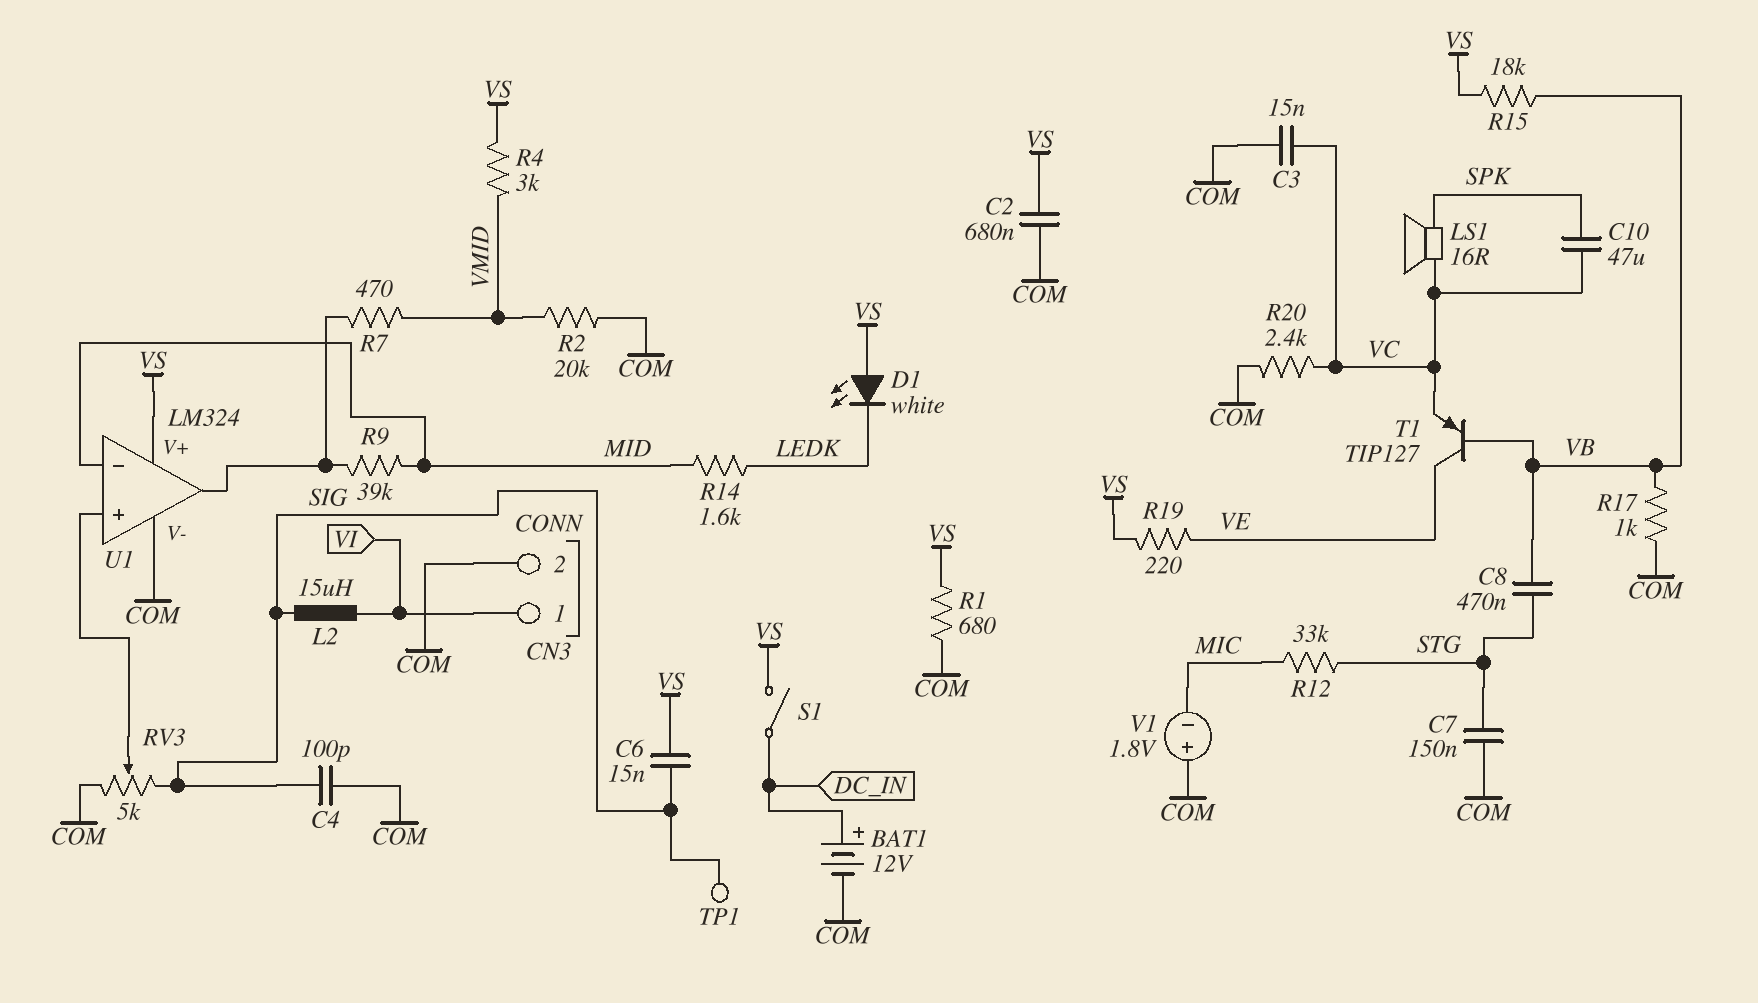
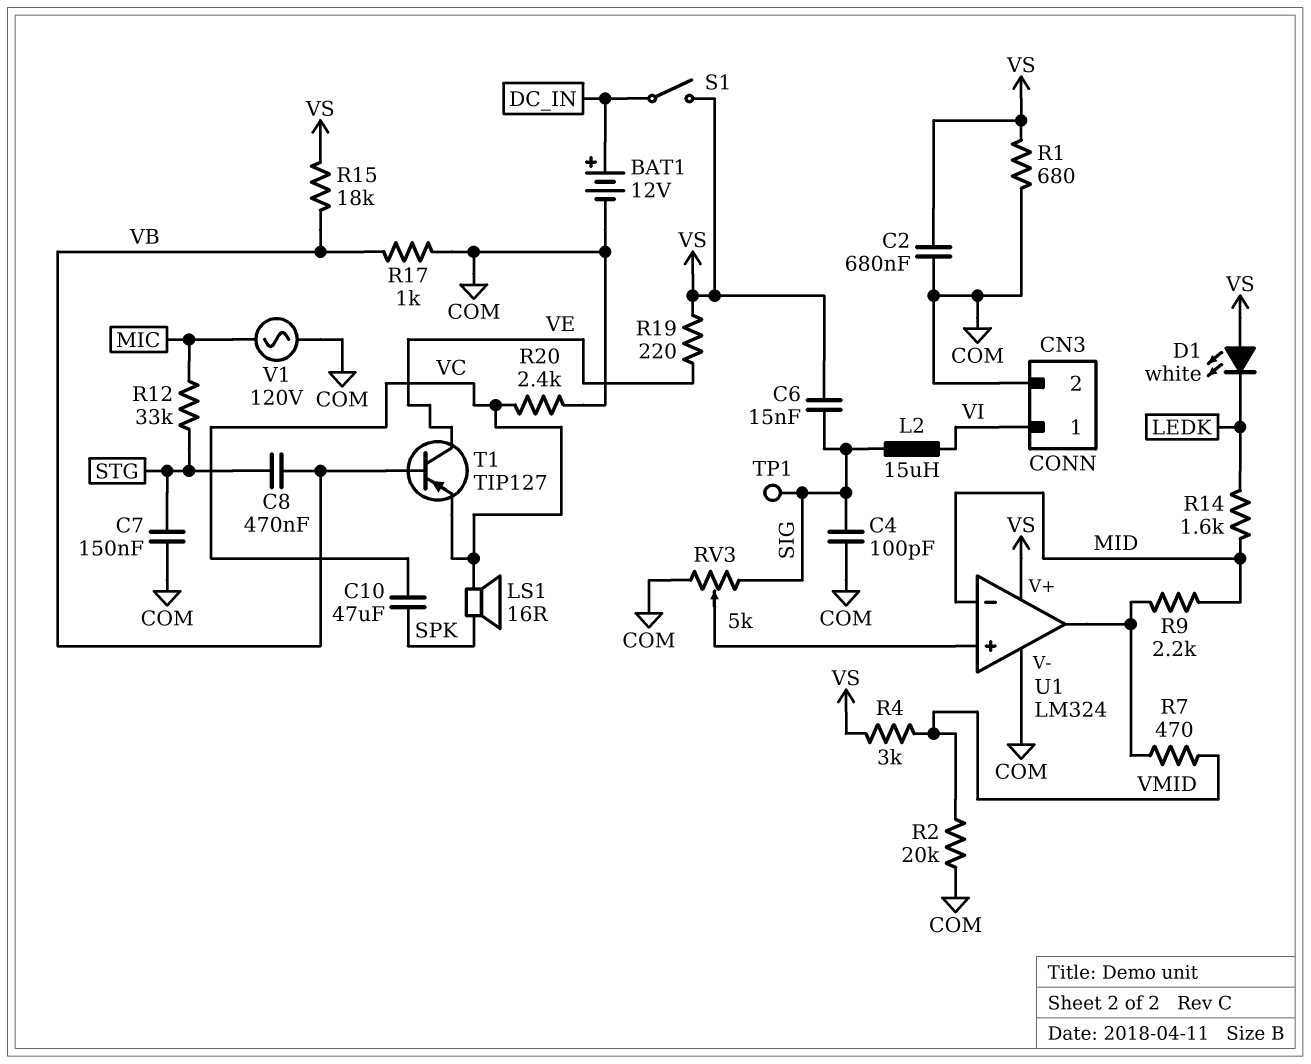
C3: 15nF (COM, VC) -> none
R9: 39k (MID, U1/out) -> 2.2k (MID, U1/out)
V1: 1.8V (plus COM, minus MIC) -> AC 120V (COM, MIC)

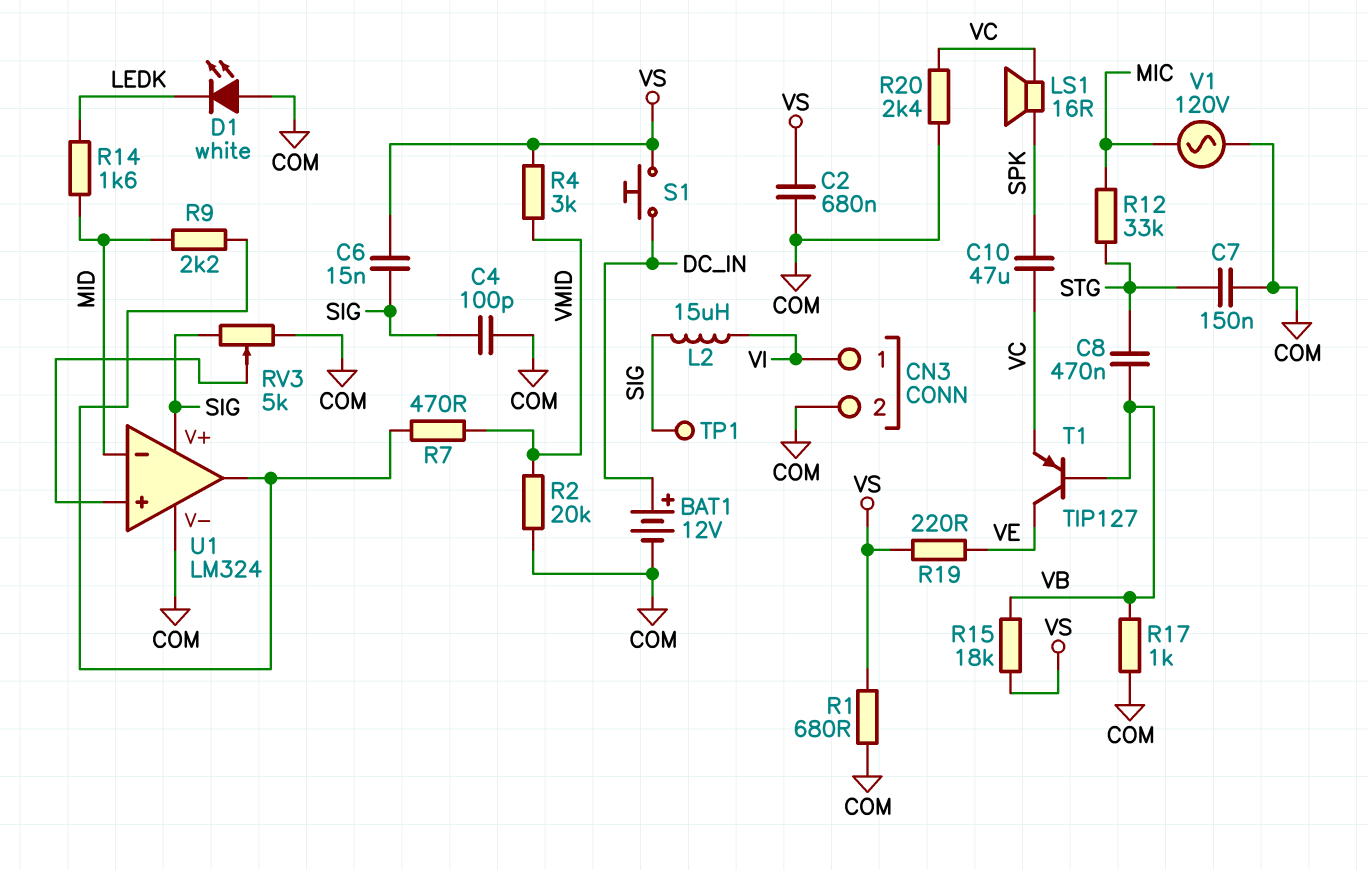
D1: LED white (A VS, K LEDK) -> LED white (A COM, K LEDK)
S1: switch (DC_IN, VS) -> button (DC_IN, VS)
U1 pin V+: VS -> SIG

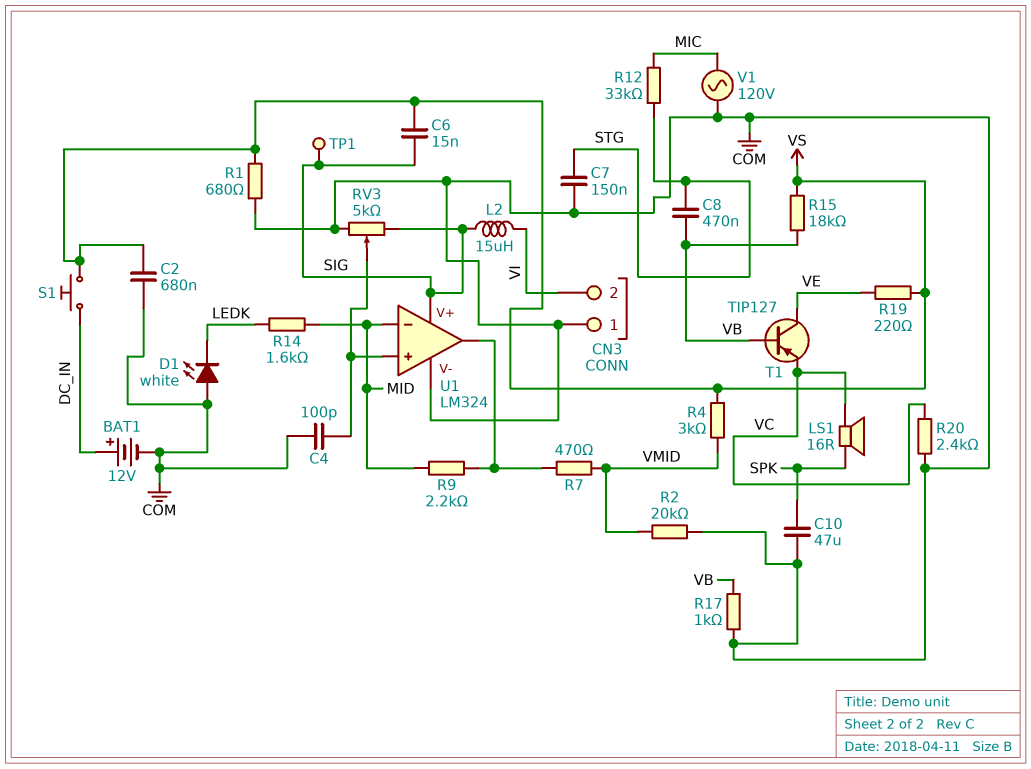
C4: 100pF (COM, SIG) -> 100pF (COM, U1/in+)
C10: 47uF (SPK, VC) -> 47uF (COM, SPK)
CN3 pin 1: VI -> COM
CN3 pin 2: COM -> VI

